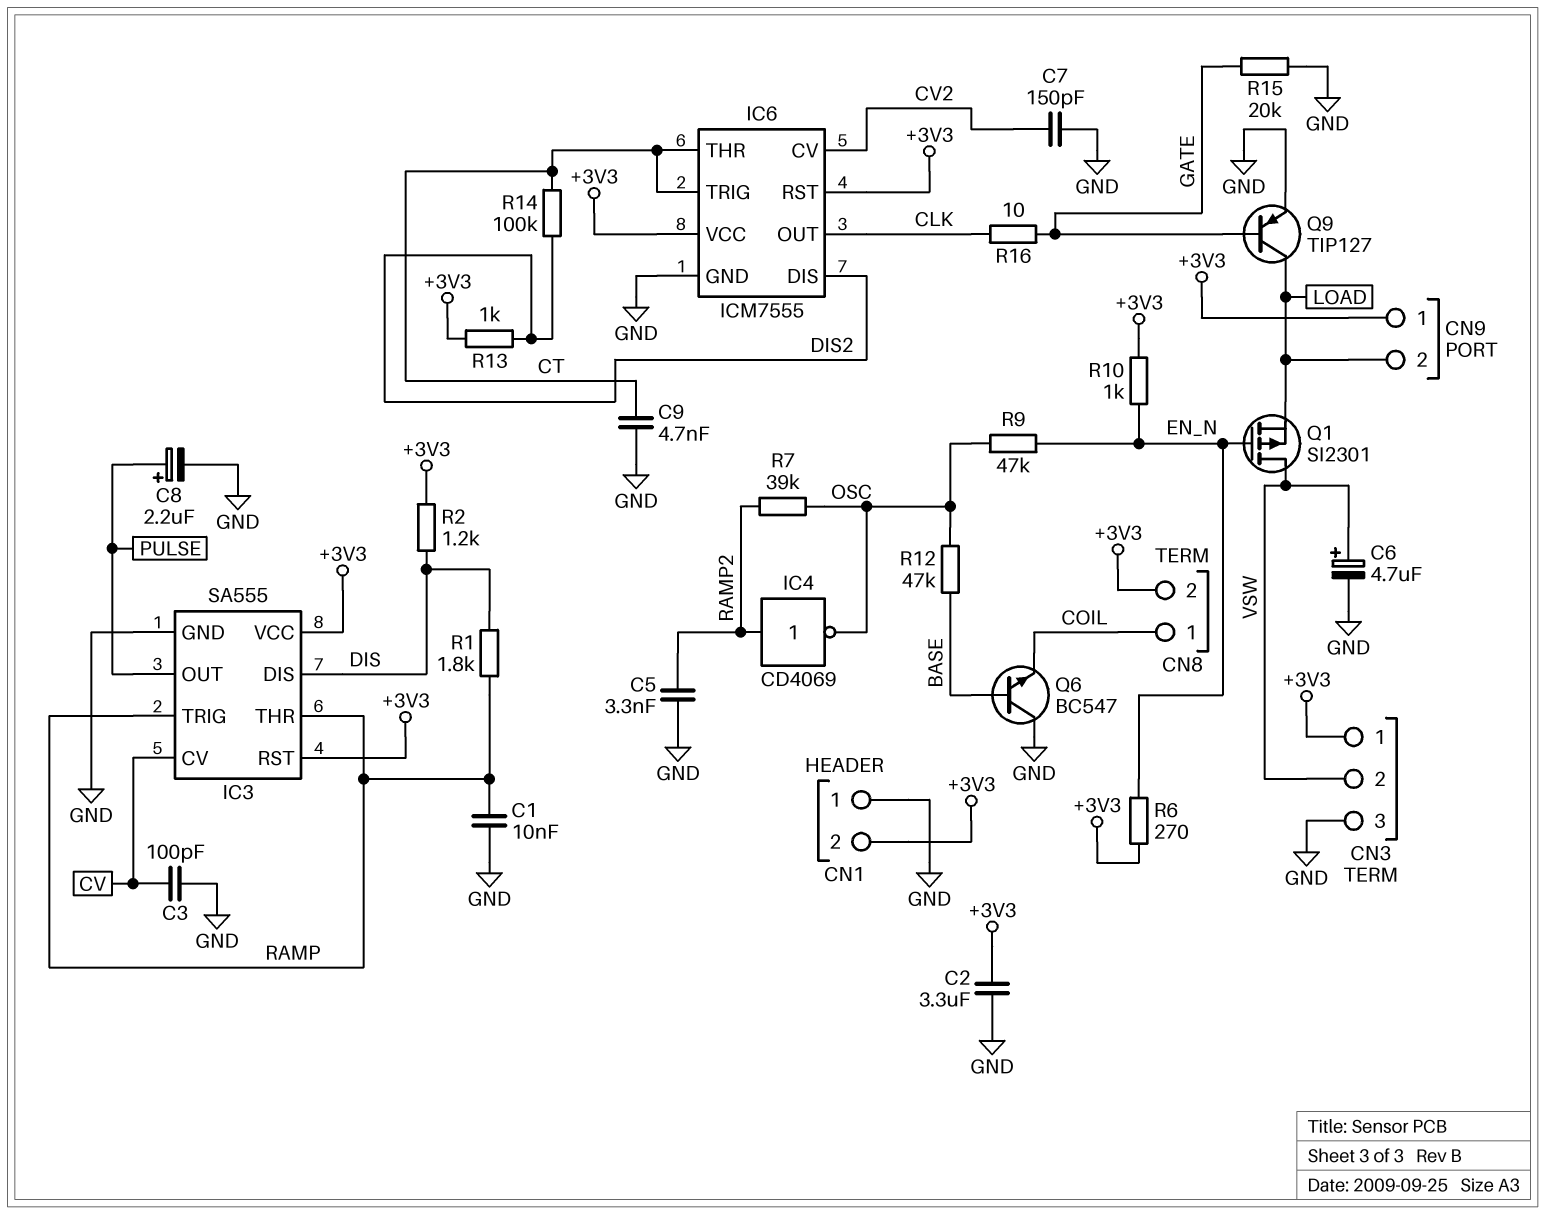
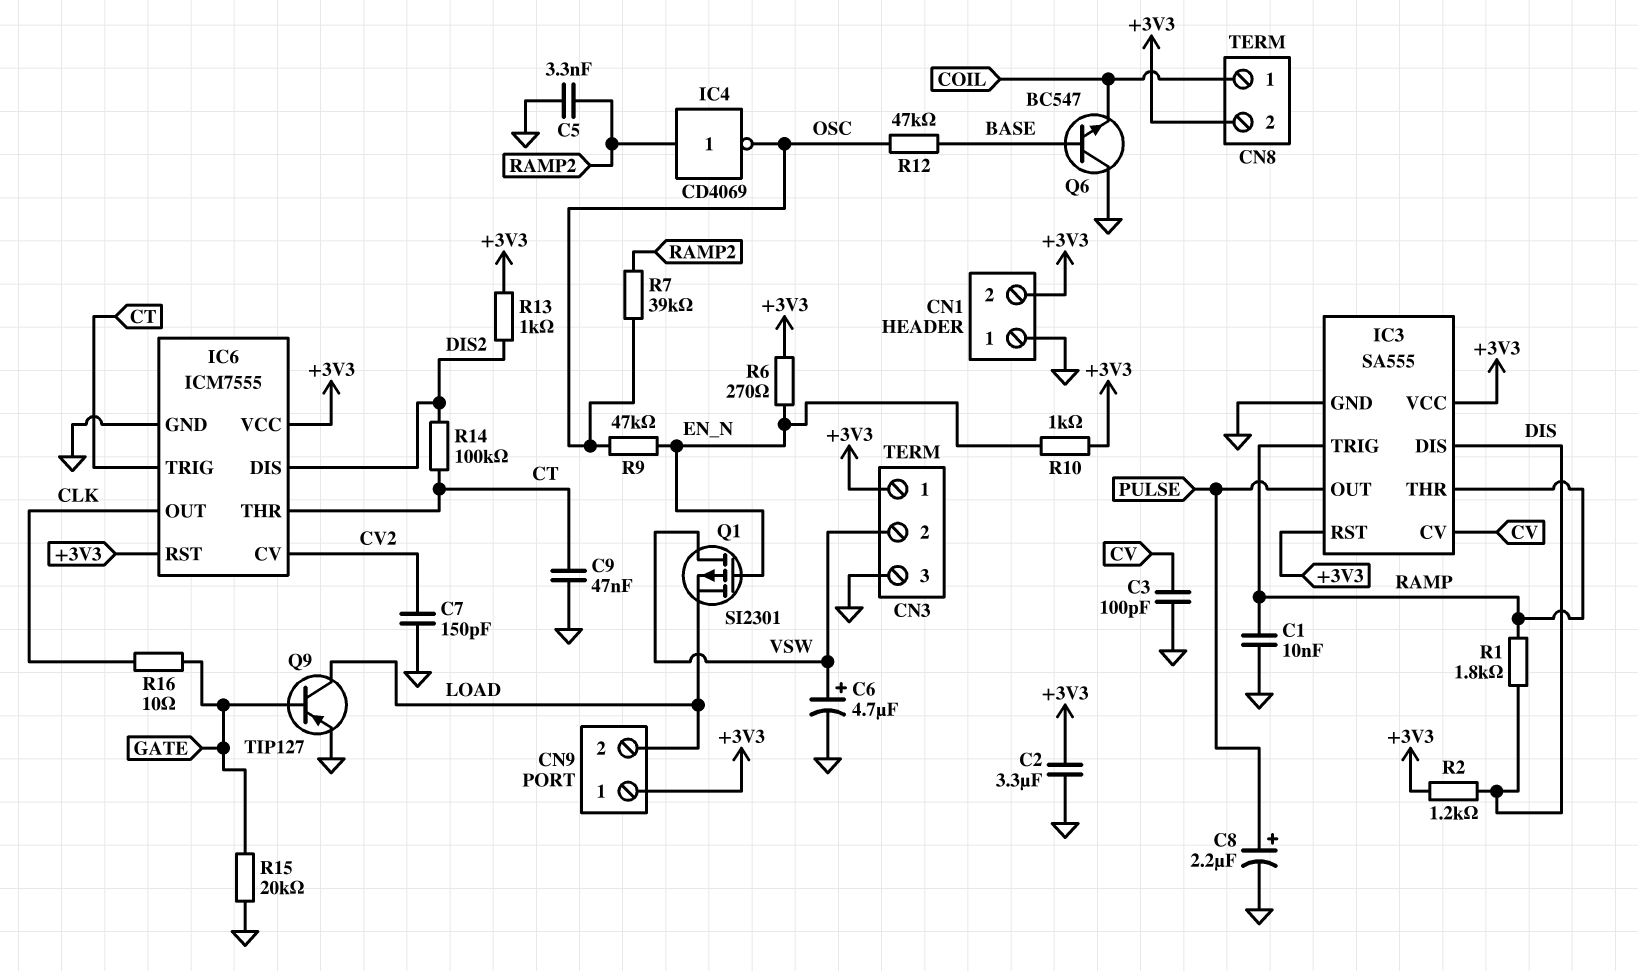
C9: 4.7nF (CT, GND) -> 47nF (CT, GND)

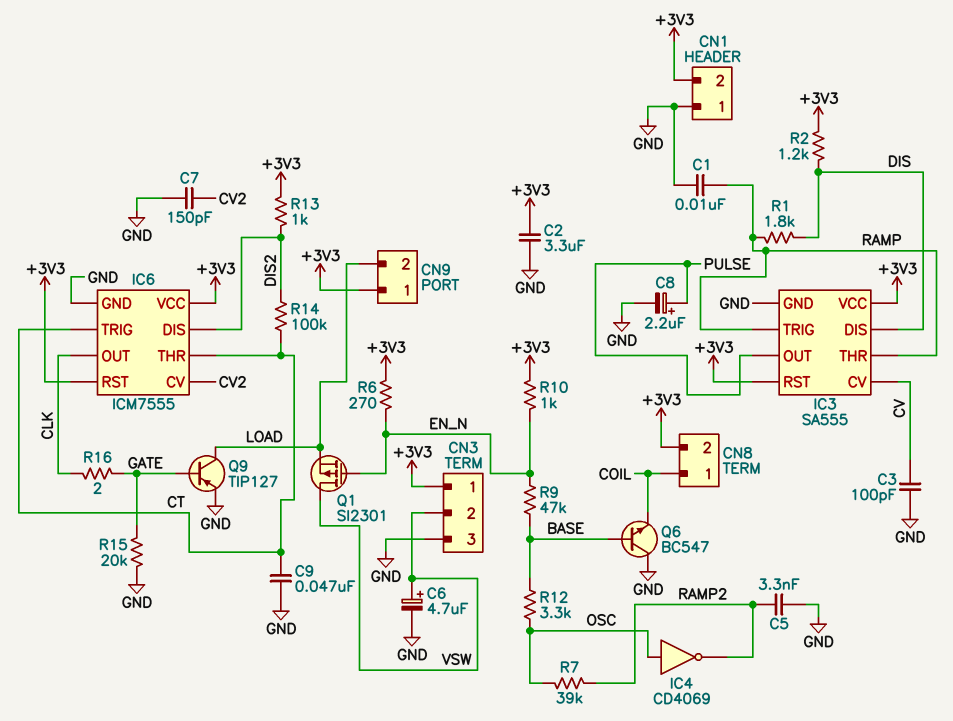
IC4: NOT CD4069 (in RAMP2, out OSC) -> NOT CD4069 (in OSC, out RAMP2)
R9: 47k (EN_N, OSC) -> 47k (BASE, EN_N)
R12: 47k (BASE, OSC) -> 3.3k (BASE, OSC)
R16: 10 (CLK, GATE) -> 2 (CLK, GATE)

